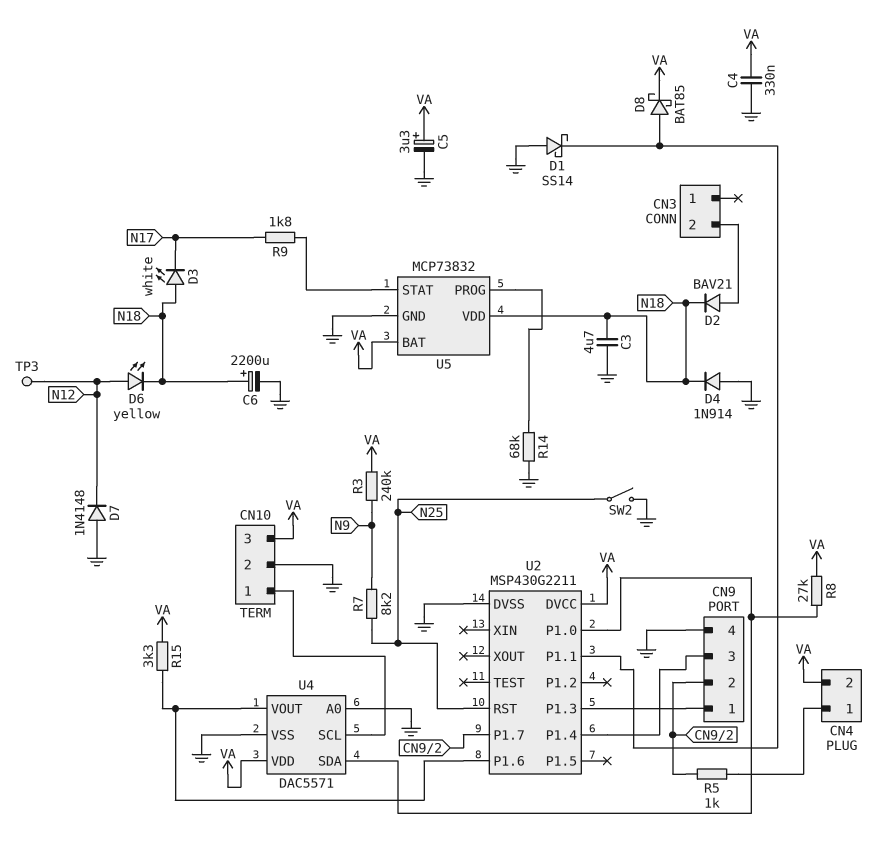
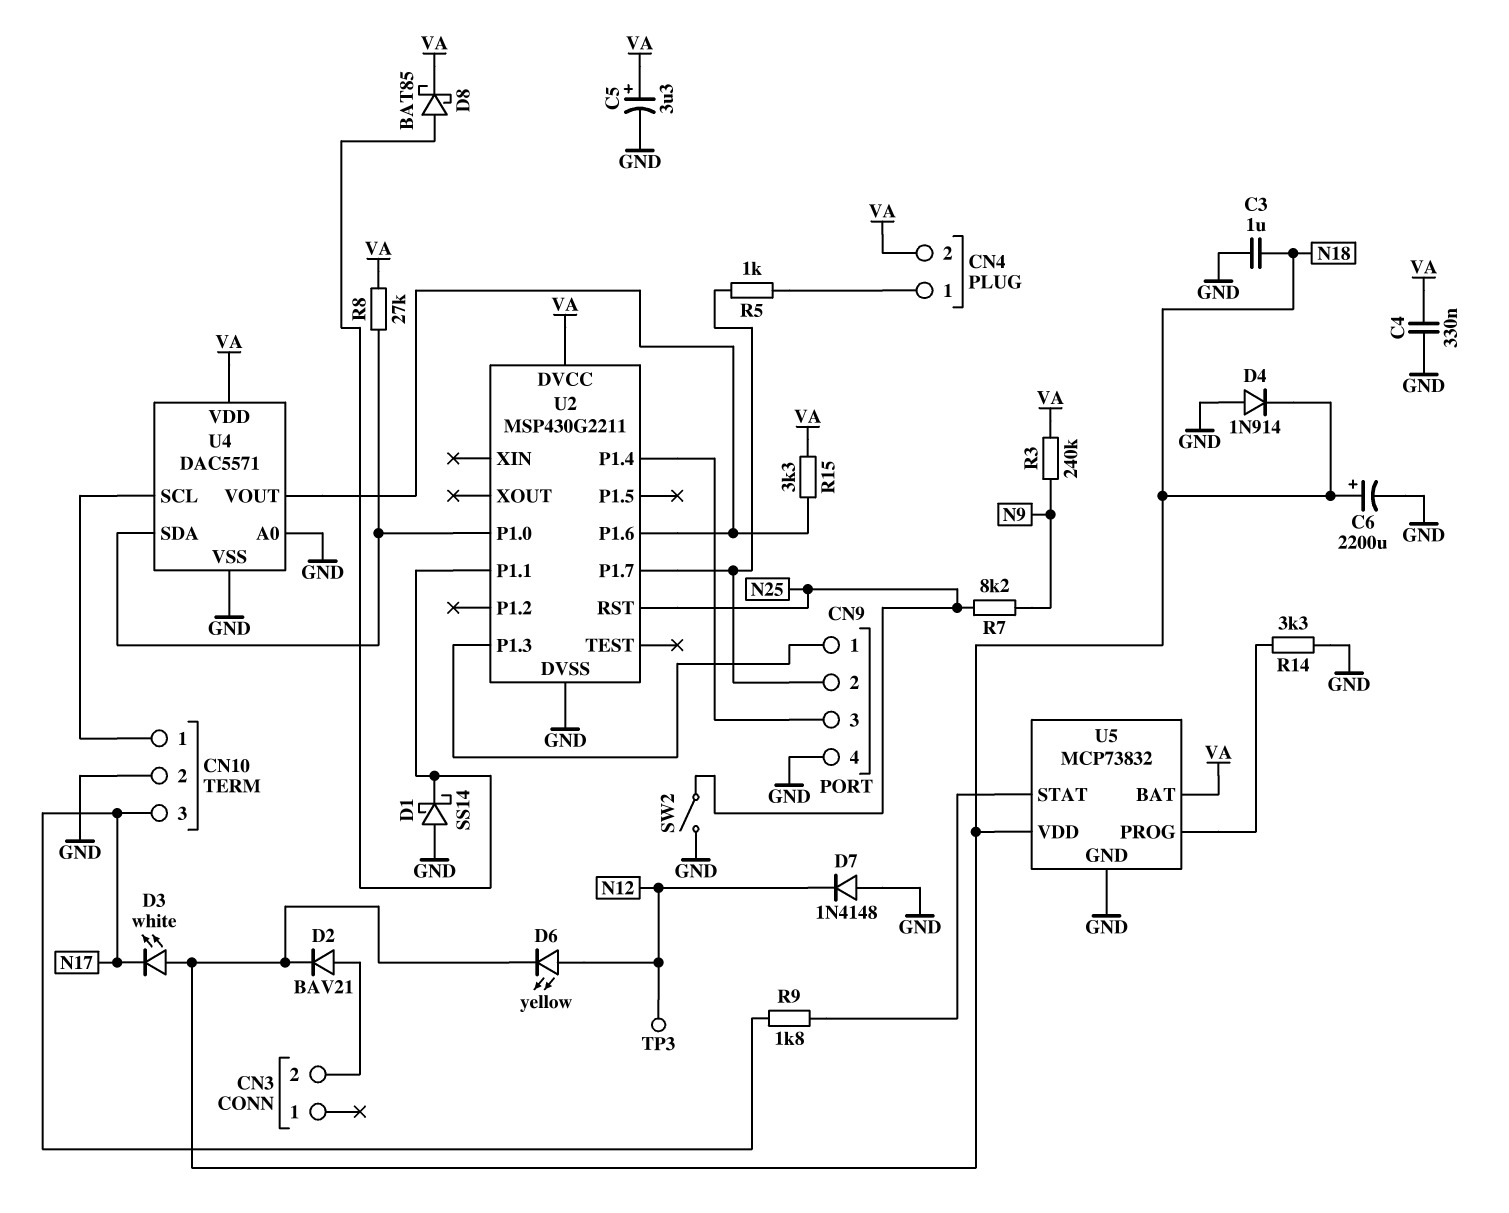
C3: 4.7uF (GND, N18) -> 1uF (GND, N18)
CN10 pin 3: VA -> N17
R14: 68k (GND, U5/PROG) -> 3.3k (GND, U5/PROG)

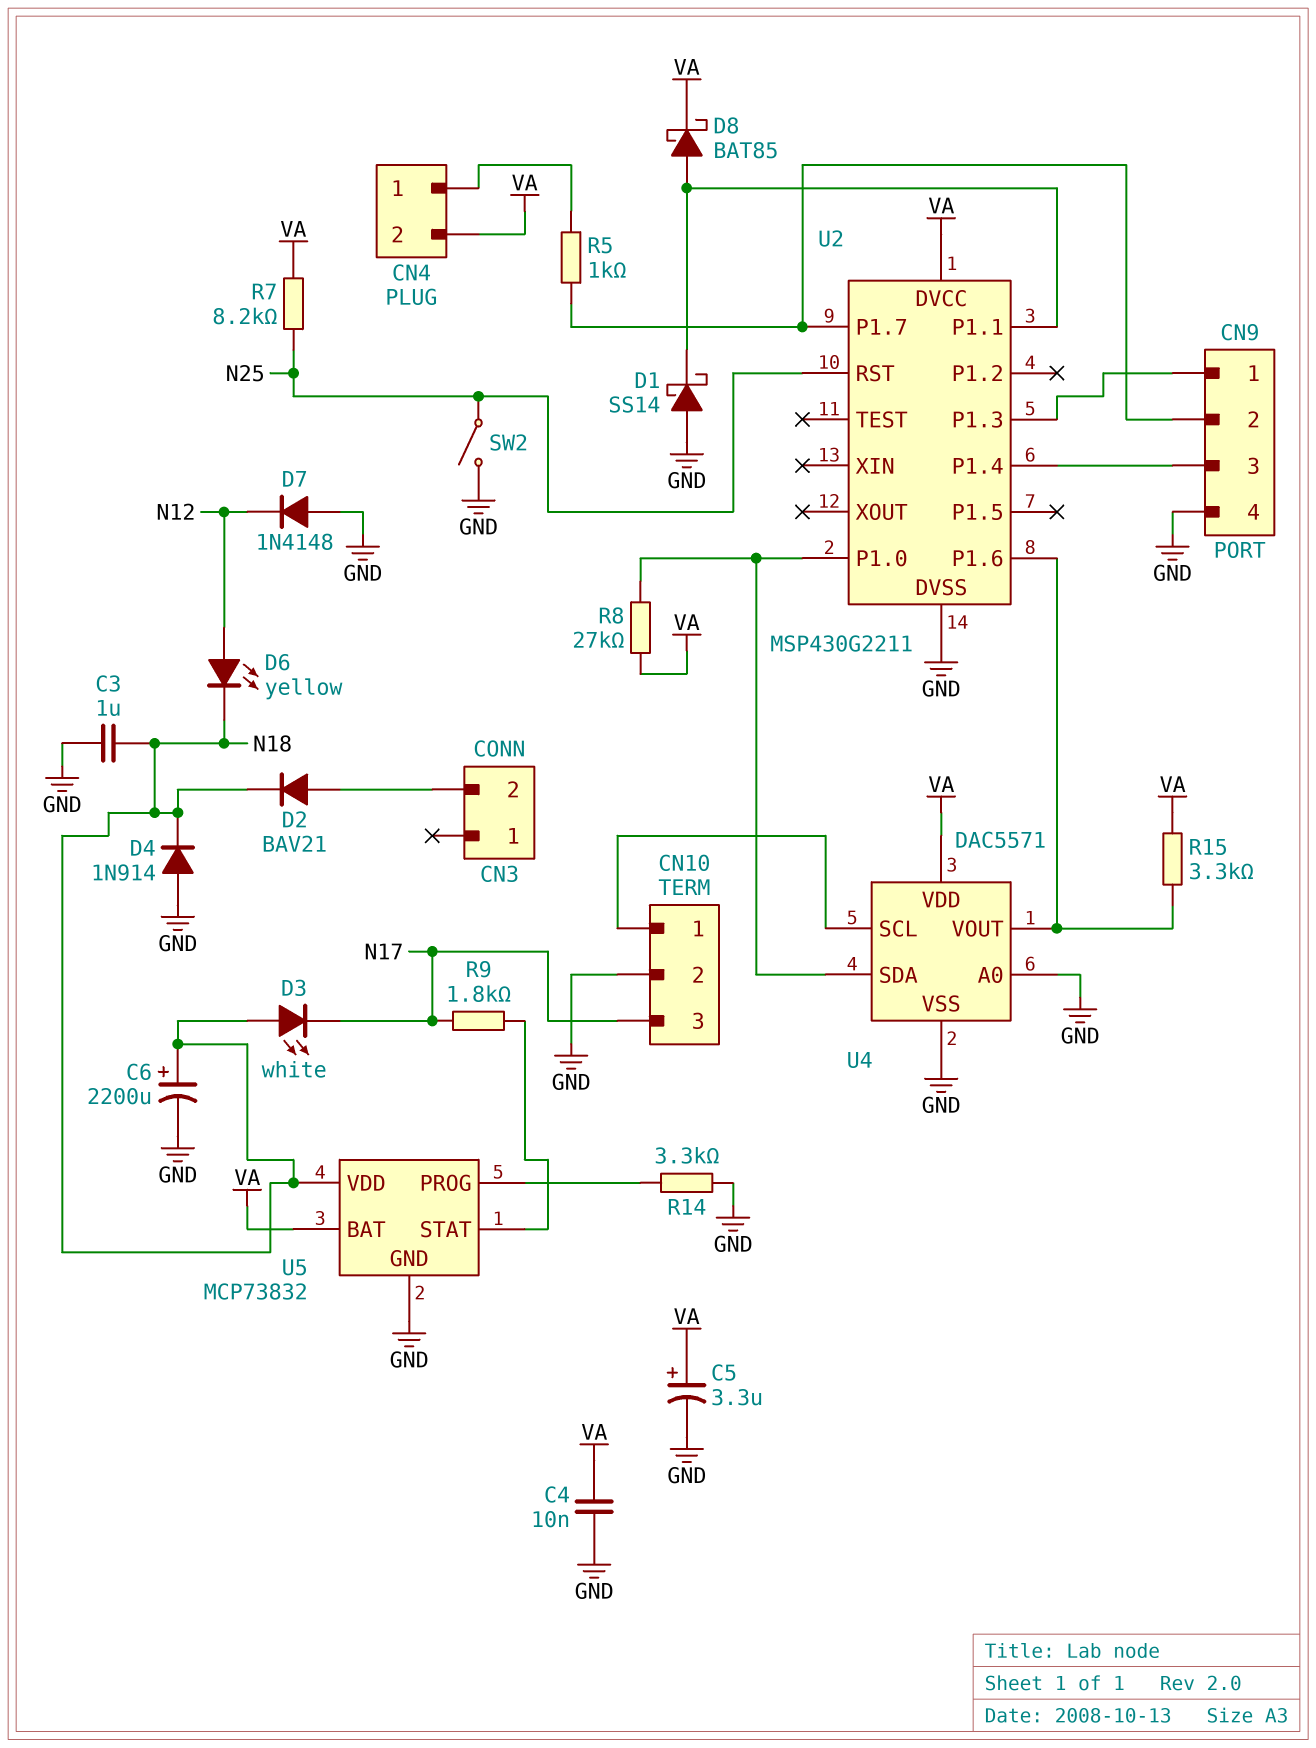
C4: 330nF (GND, VA) -> 10nF (GND, VA)
R3: 240k (N9, VA) -> none
R7: 8.2k (N9, N25) -> 8.2k (N25, VA)
TP3: test point (N12) -> none

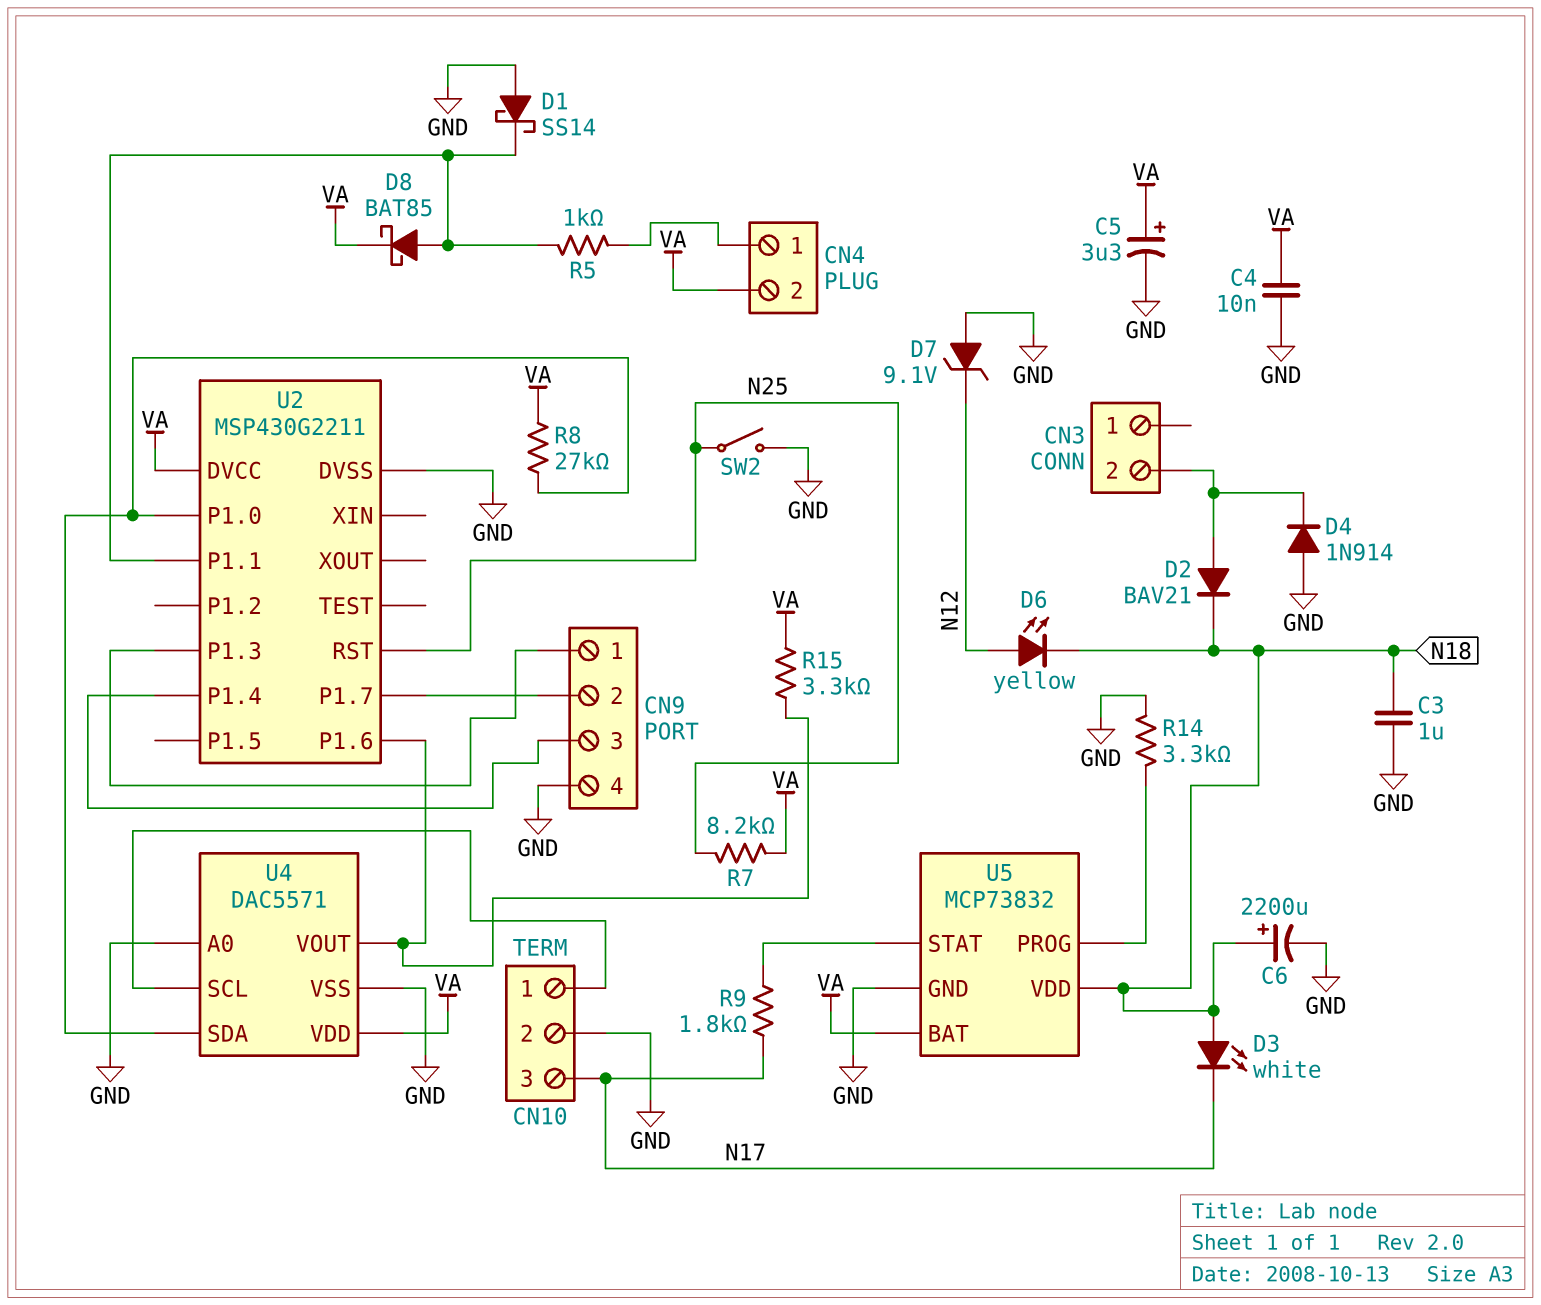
D4: diode 1N914 (A GND, K N18) -> diode 1N914 (A GND, K CN3/2)
D7: diode 1N4148 (A GND, K N12) -> zener 9.1V (A GND, K N12)
R5: 1k (CN4/1, CN9/2) -> 1k (CN4/1, U2/P1.1)

